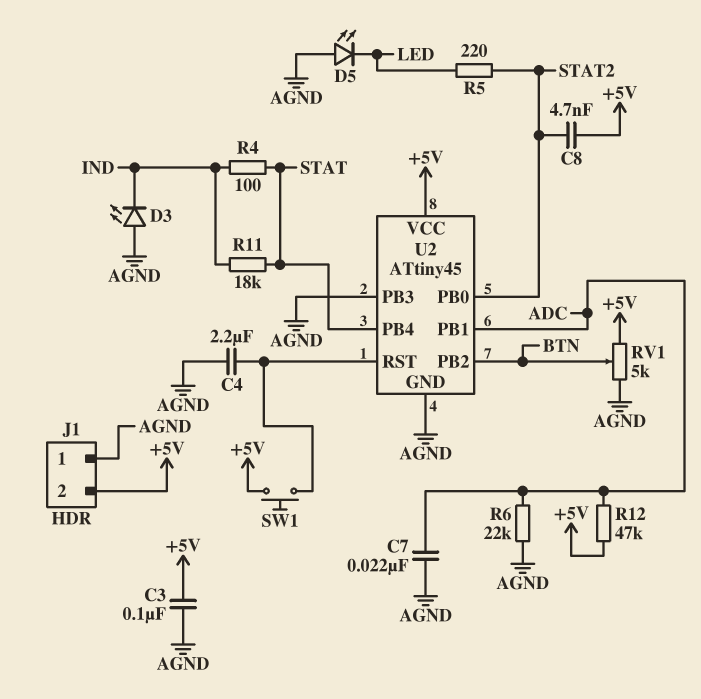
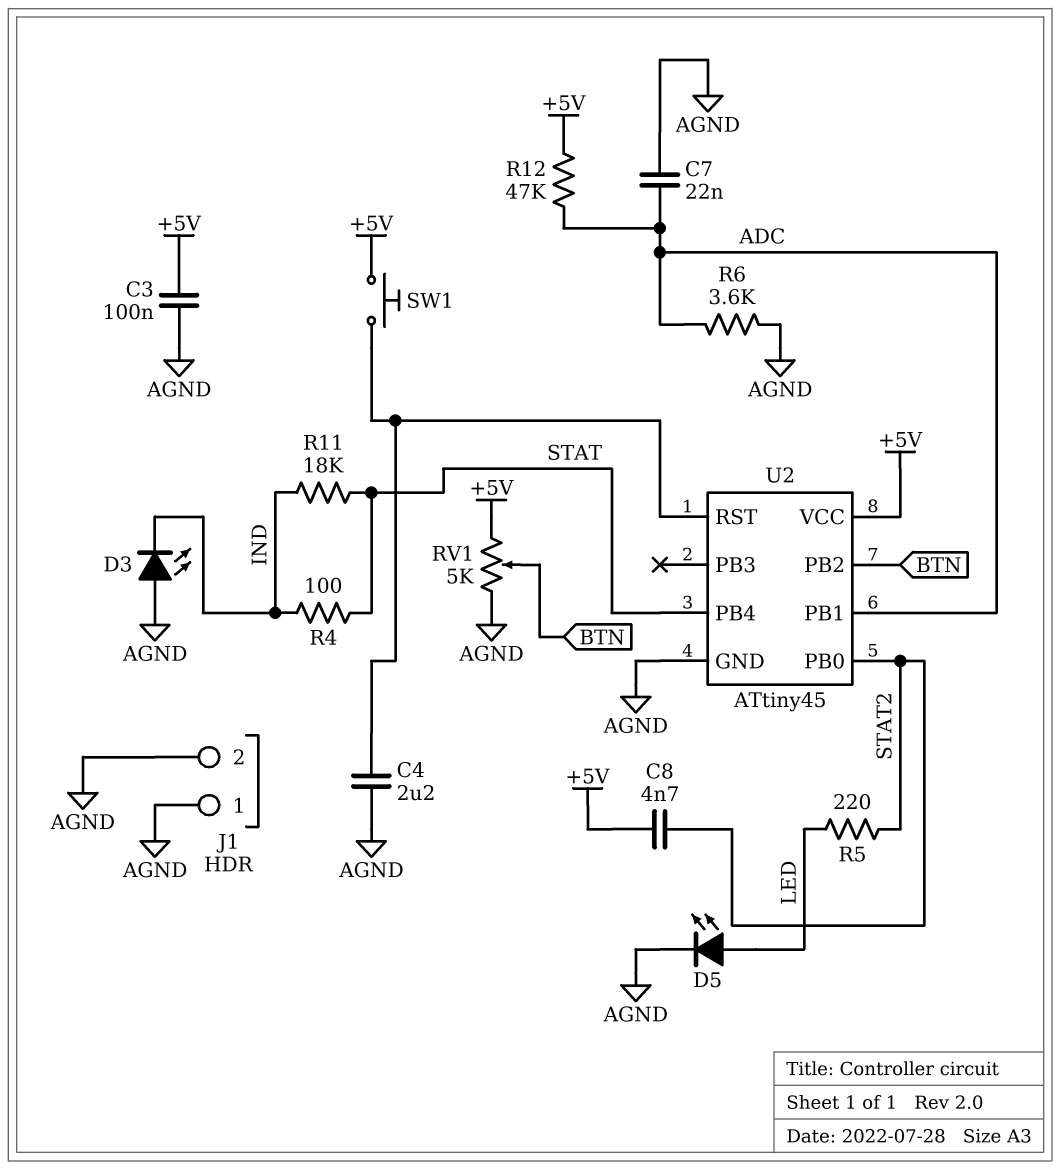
D5: LED (A AGND, K LED) -> LED (A LED, K AGND)
J1 pin 2: +5V -> AGND
R6: 22k (ADC, AGND) -> 3.6k (ADC, AGND)
U2 pin PB3: AGND -> none

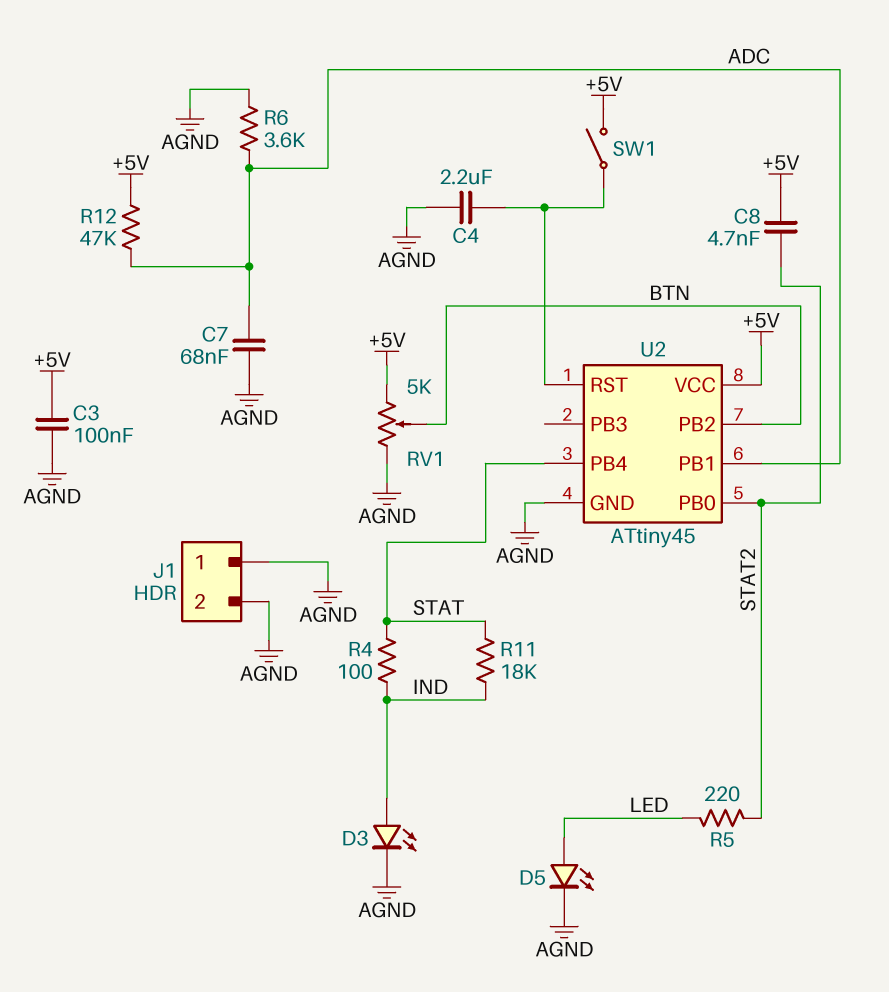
C7: 22nF (ADC, AGND) -> 68nF (ADC, AGND)
D3: LED (A AGND, K IND) -> LED (A IND, K AGND)
SW1: button (+5V, U2/RST) -> switch (+5V, U2/RST)

